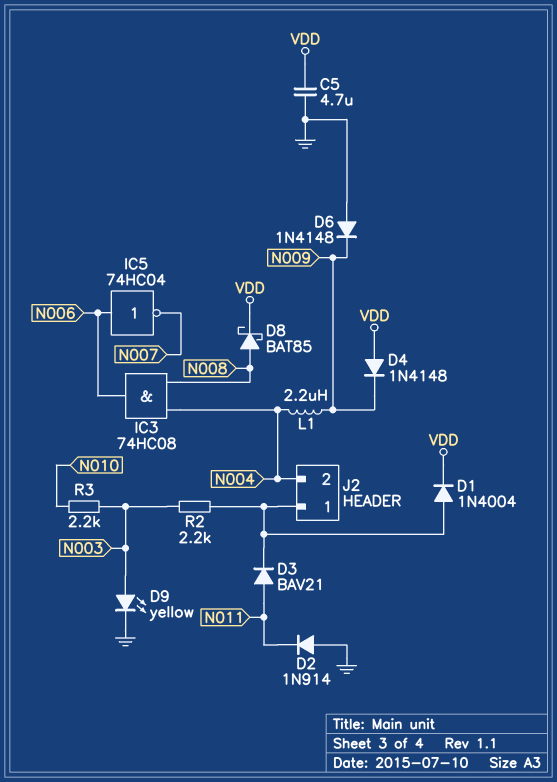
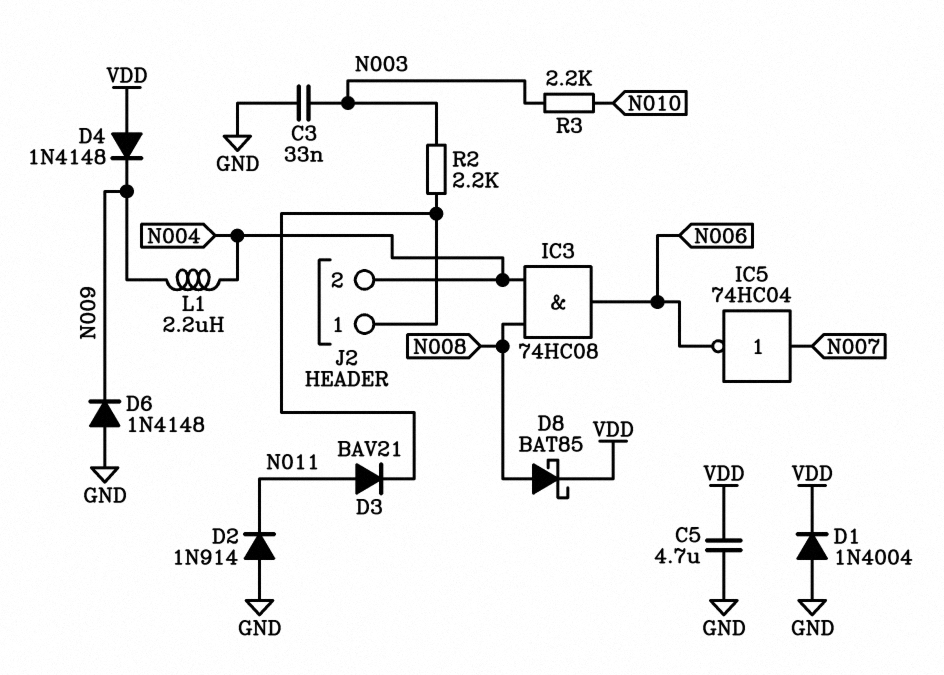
C3: none -> 33nF (GND, N003)
D1: diode 1N4004 (A J2/1, K VDD) -> diode 1N4004 (A GND, K VDD)
D9: LED yellow (A N003, K GND) -> none
IC5: NOT 74HC04 (in N006, out N007) -> NOT 74HC04 (in N007, out N006)

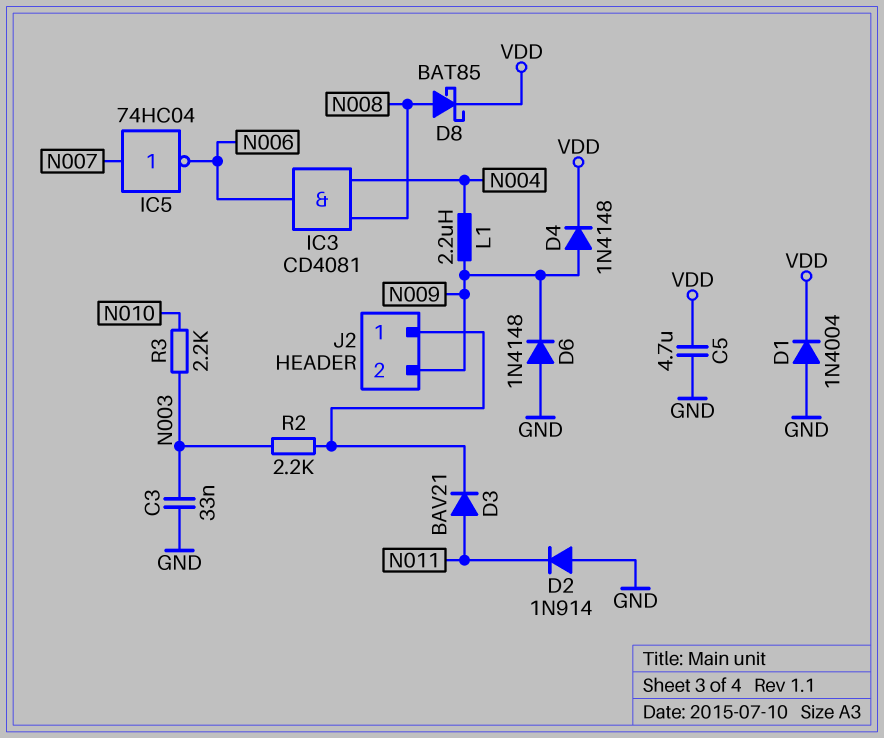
D4: diode 1N4148 (A VDD, K N009) -> diode 1N4148 (A N009, K VDD)
IC3: AND 74HC08 (in N004, in N008, out N006) -> AND CD4081 (in N004, in N008, out N006)
J2 pin 2: N004 -> N009

